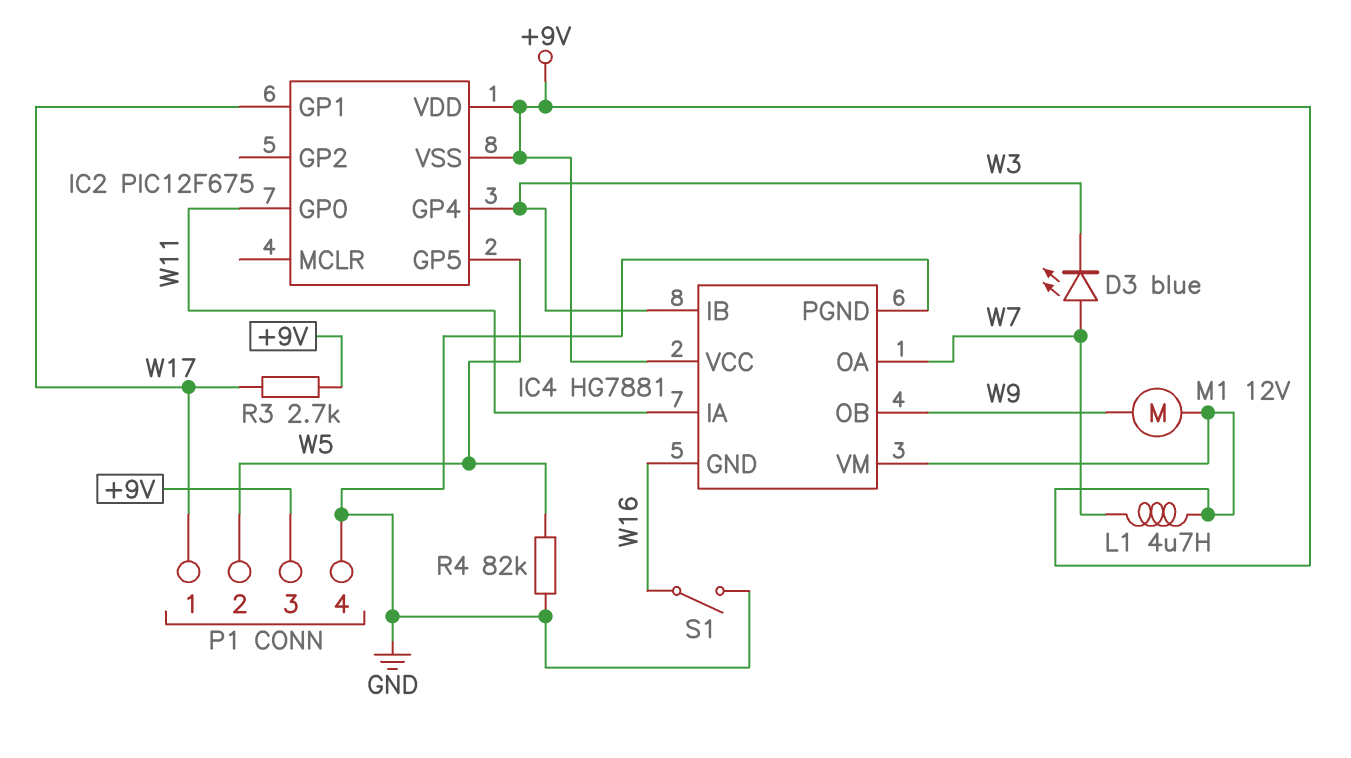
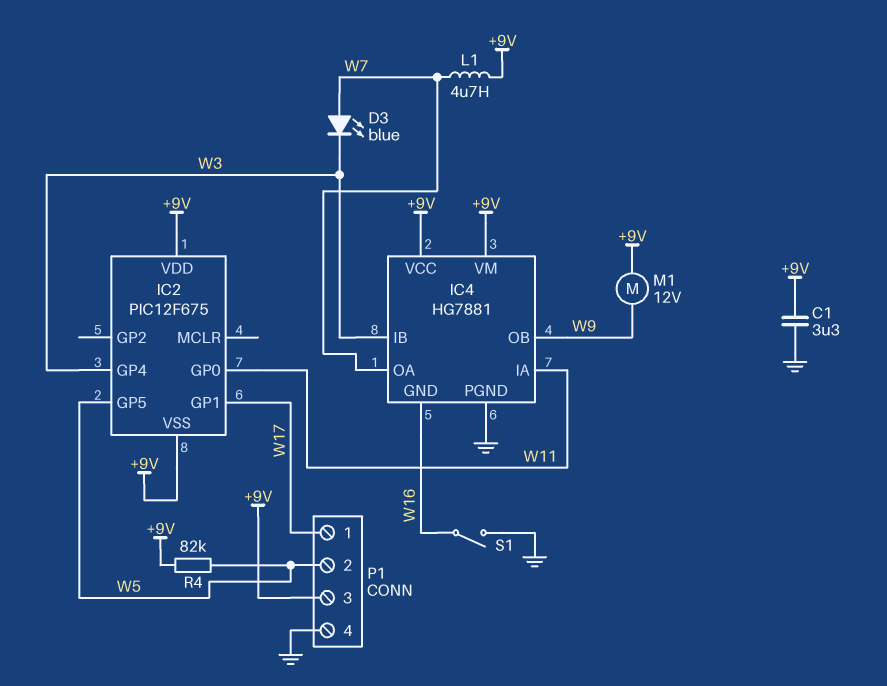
C1: none -> 3.3uF (+9V, GND)
R3: 2.7k (+9V, W17) -> none
R4: 82k (GND, W5) -> 82k (+9V, W5)

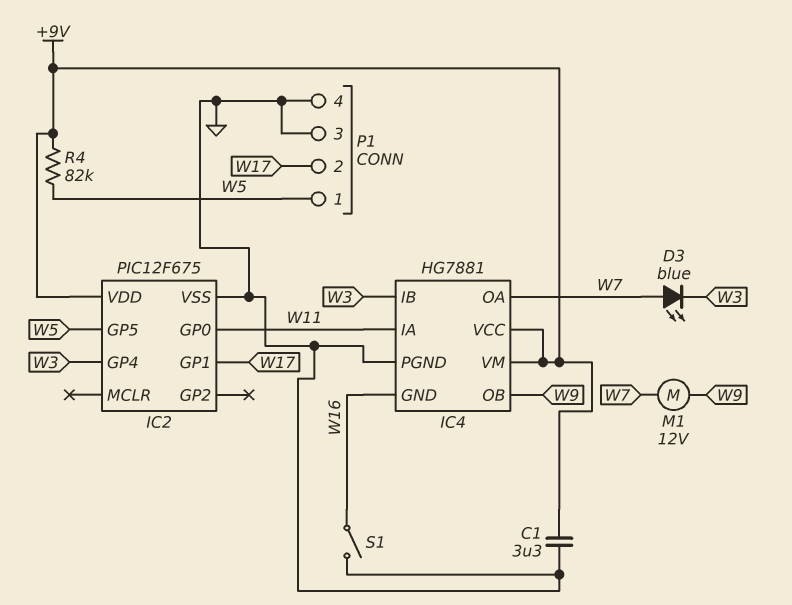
IC2 pin VSS: +9V -> GND
L1: 4.7uH (+9V, W7) -> none
M1: motor 12V (+9V, W9) -> motor 12V (W7, W9)
P1 pin 1: W17 -> W5
P1 pin 2: W5 -> W17
P1 pin 3: +9V -> GND

